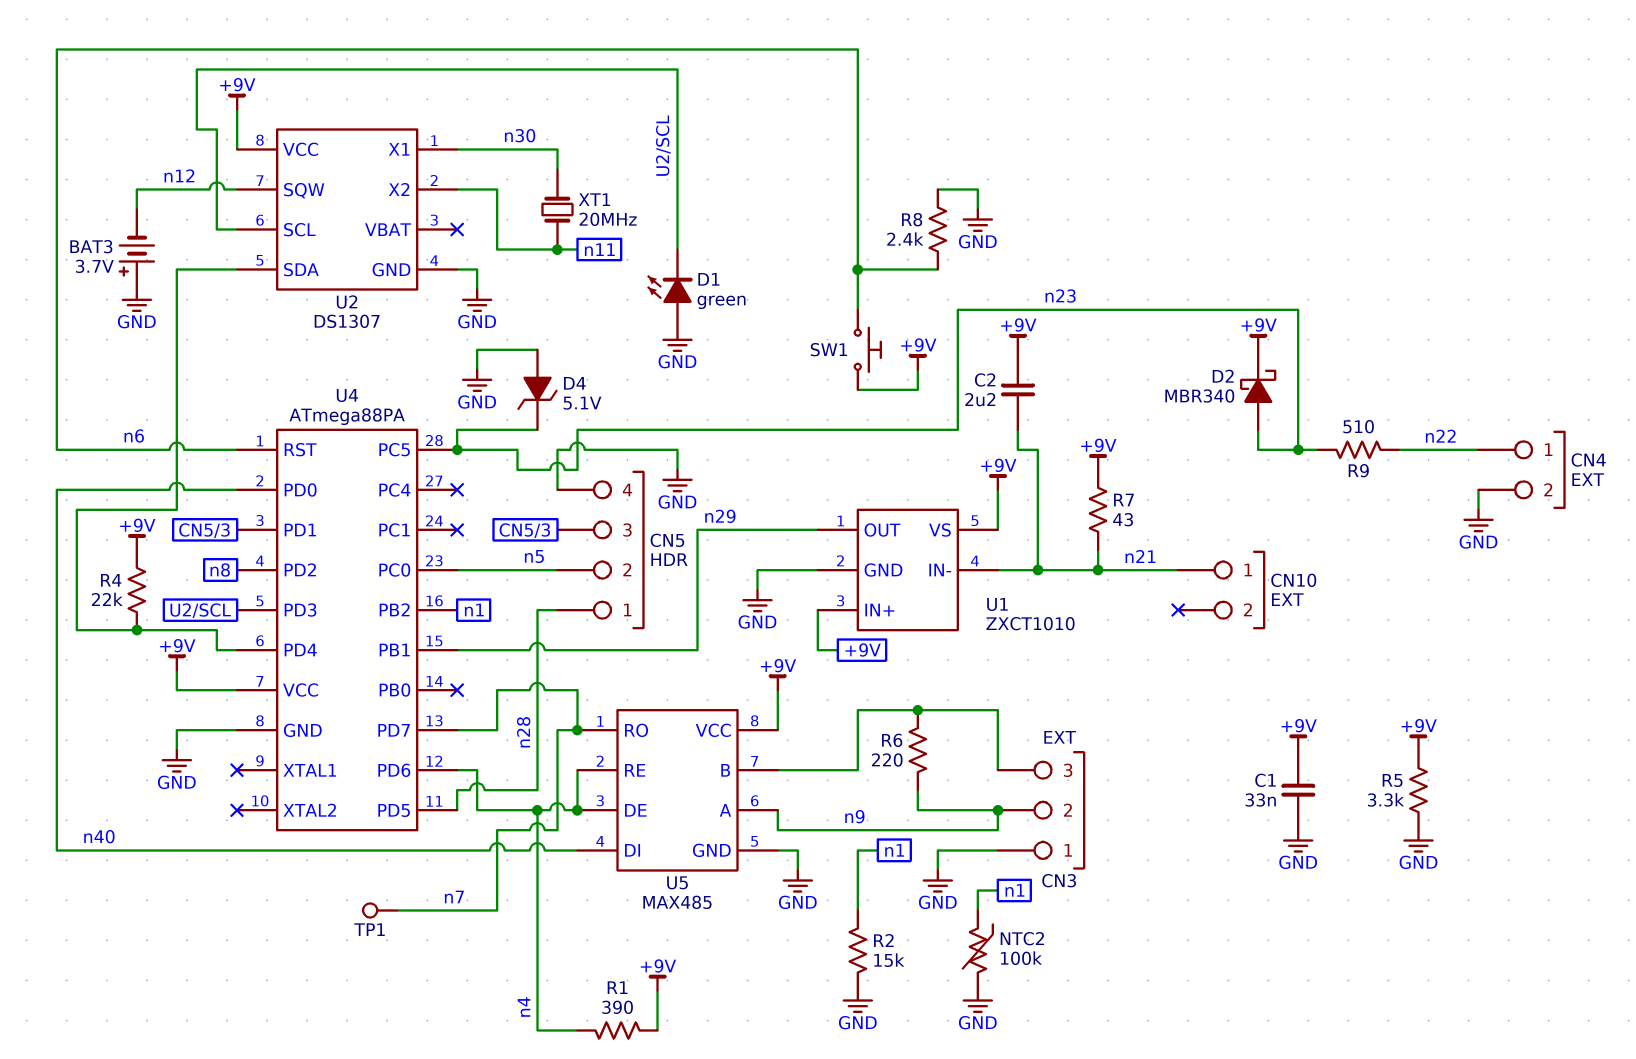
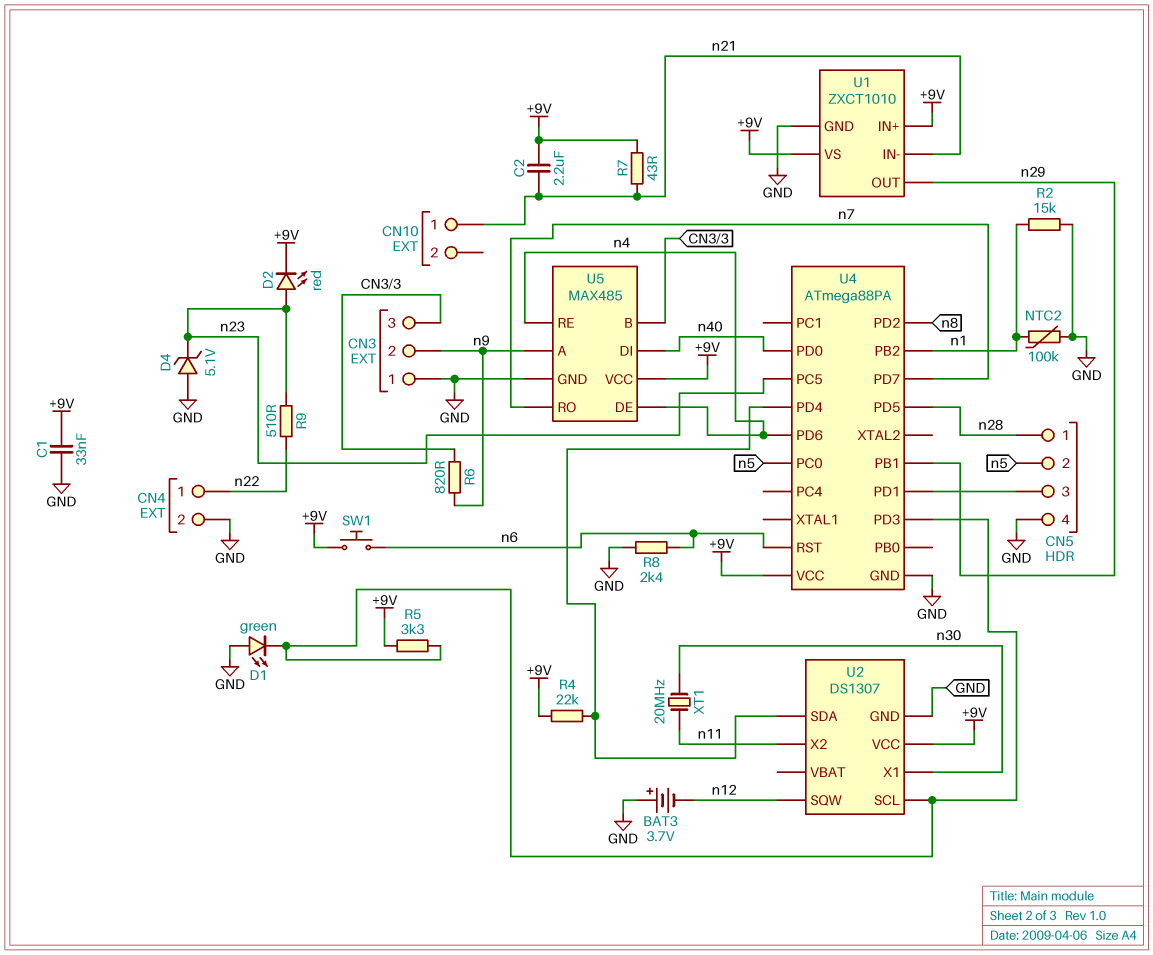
D2: schottky MBR340 (A n23, K +9V) -> LED red (A n23, K +9V)
R1: 390 (+9V, n4) -> none
R5: 3.3k (+9V, GND) -> 3.3k (+9V, U2/SCL)
R6: 220 (CN3/3, n9) -> 820 (CN3/3, n9)
TP1: test point (n7) -> none

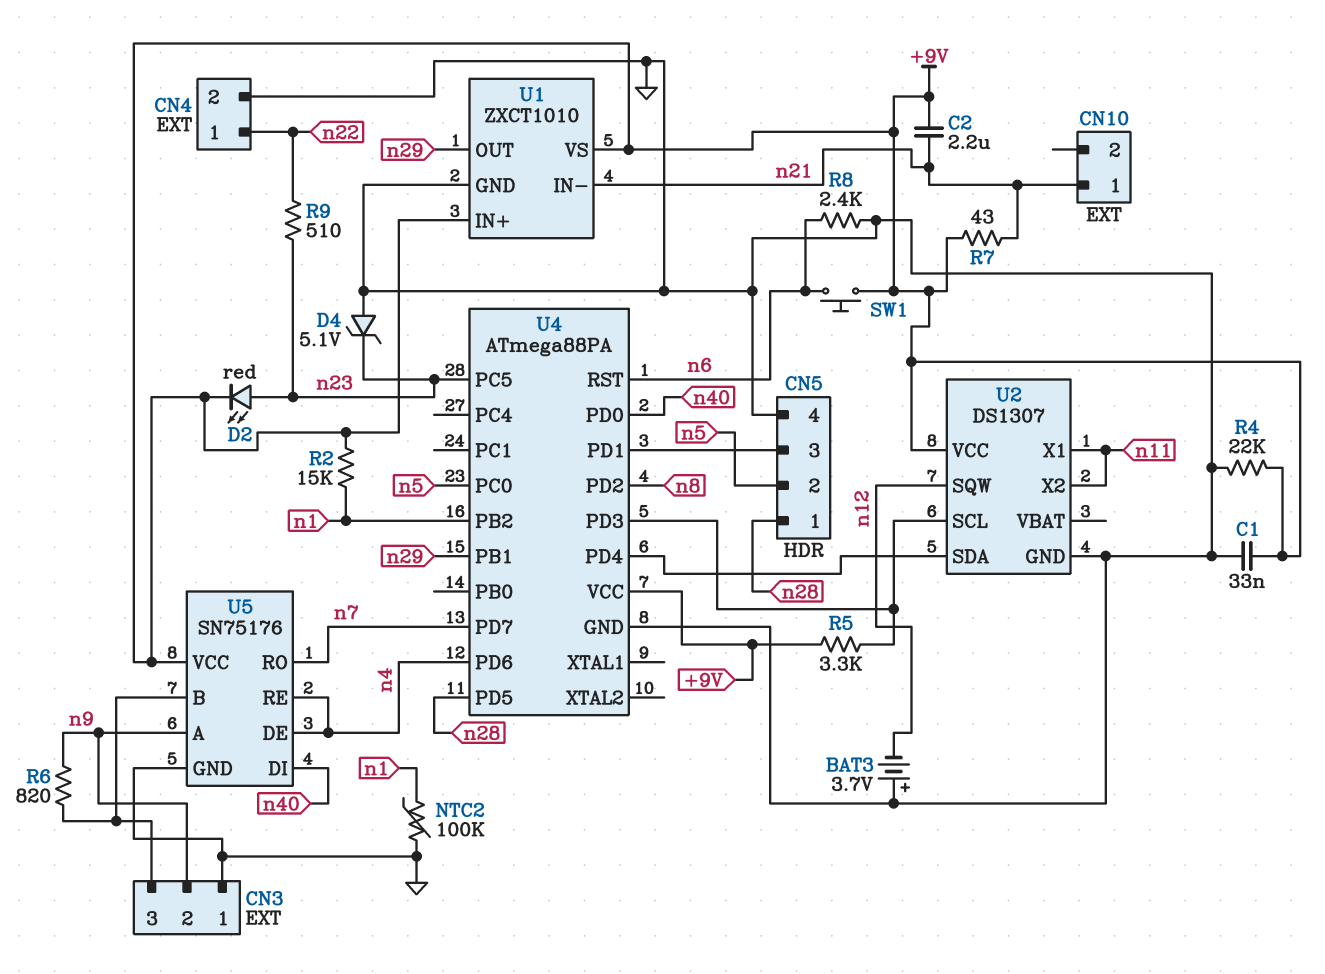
D1: LED green (A GND, K U2/SCL) -> none
R2: 15k (GND, n1) -> 15k (+9V, n1)
R4: 22k (+9V, U2/SDA) -> 22k (+9V, GND)
U2 pin X1: n30 -> n11
U5: MAX485 -> SN75176
XT1: 20MHz (n11, n30) -> none

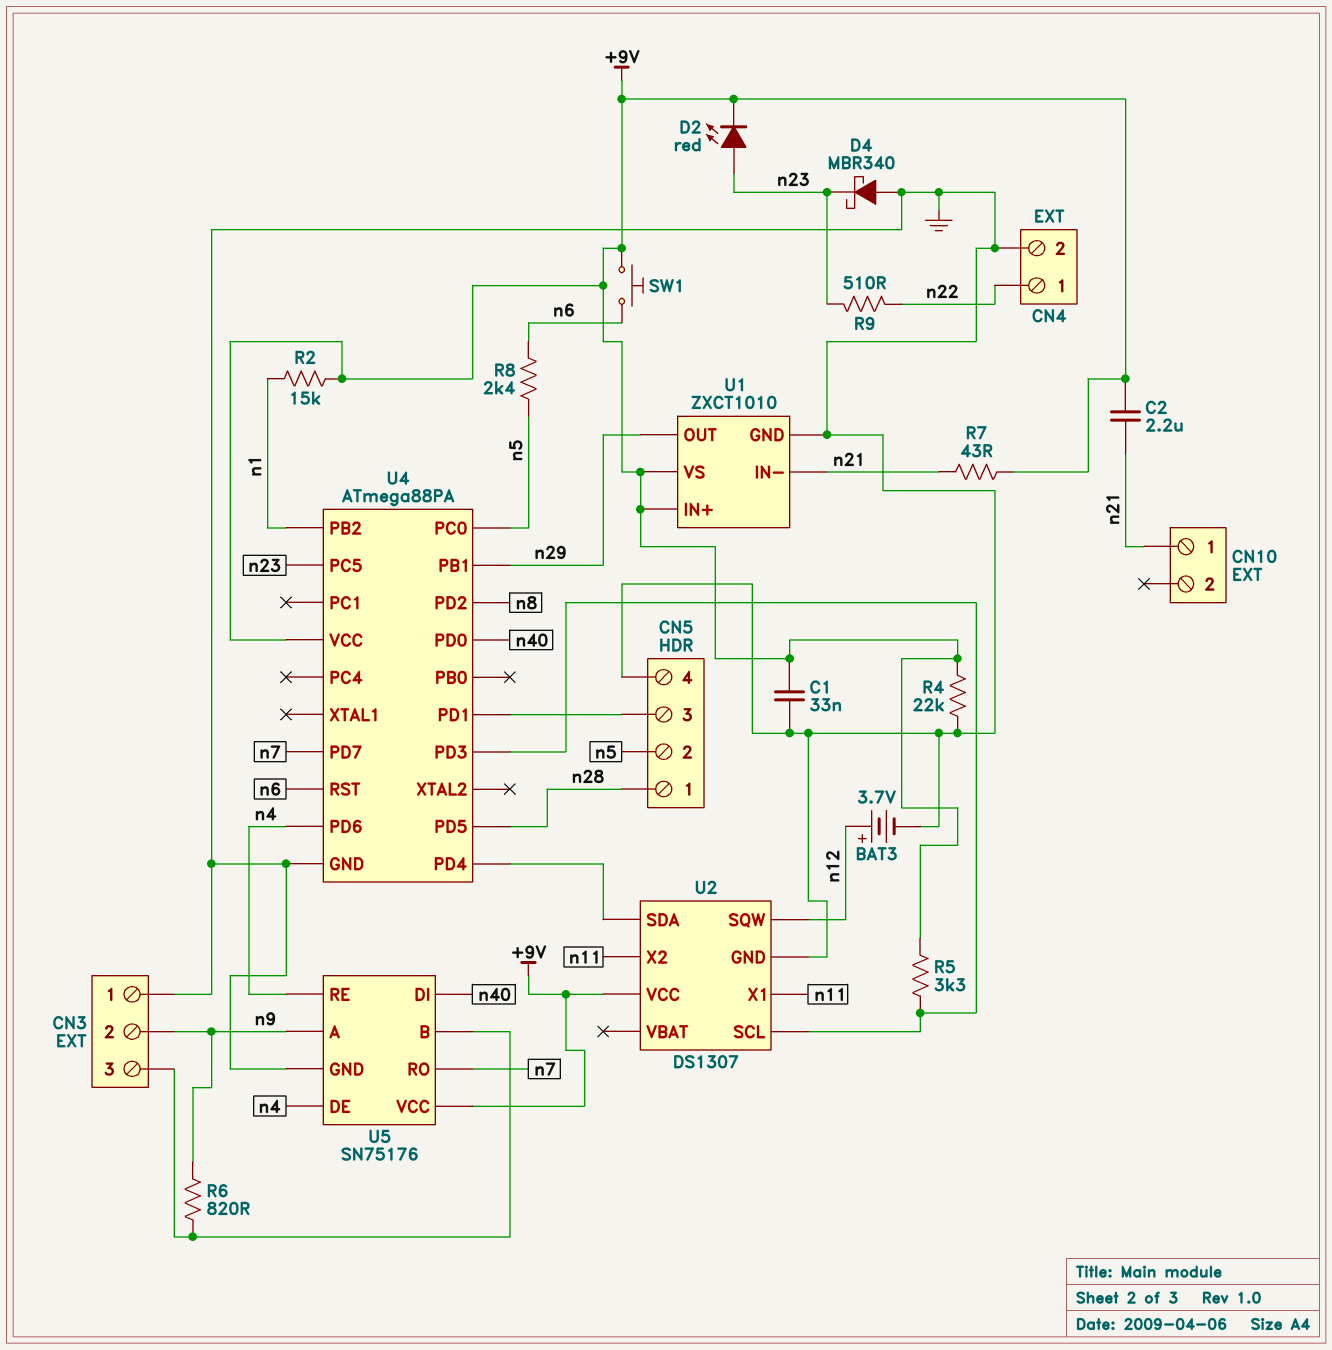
BAT3: 3.7V (plus GND, minus n12) -> 3.7V (plus n12, minus GND)
D4: zener 5.1V (A GND, K n23) -> schottky MBR340 (A GND, K n23)
NTC2: 100k (GND, n1) -> none
R8: 2.4k (GND, n6) -> 2.4k (n5, n6)

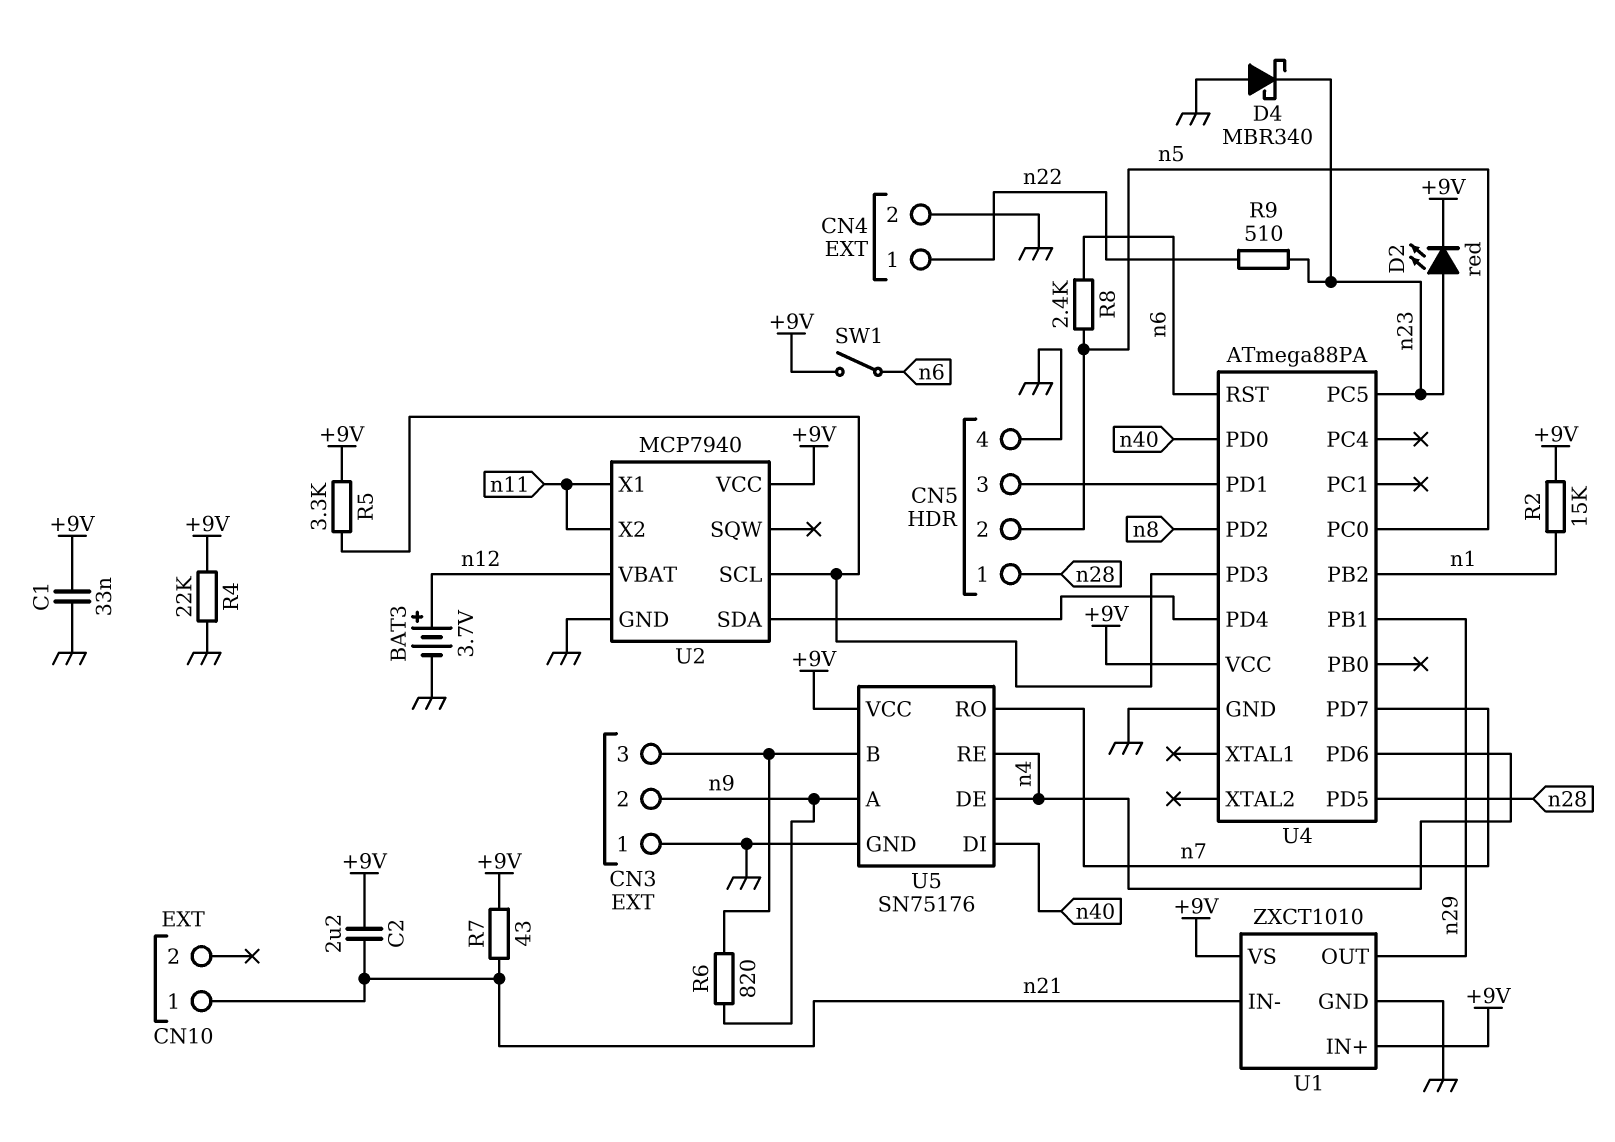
SW1: button (+9V, n6) -> switch (+9V, n6)
U2: DS1307 -> MCP7940
U2 pin SQW: n12 -> none
U2 pin VBAT: none -> n12

